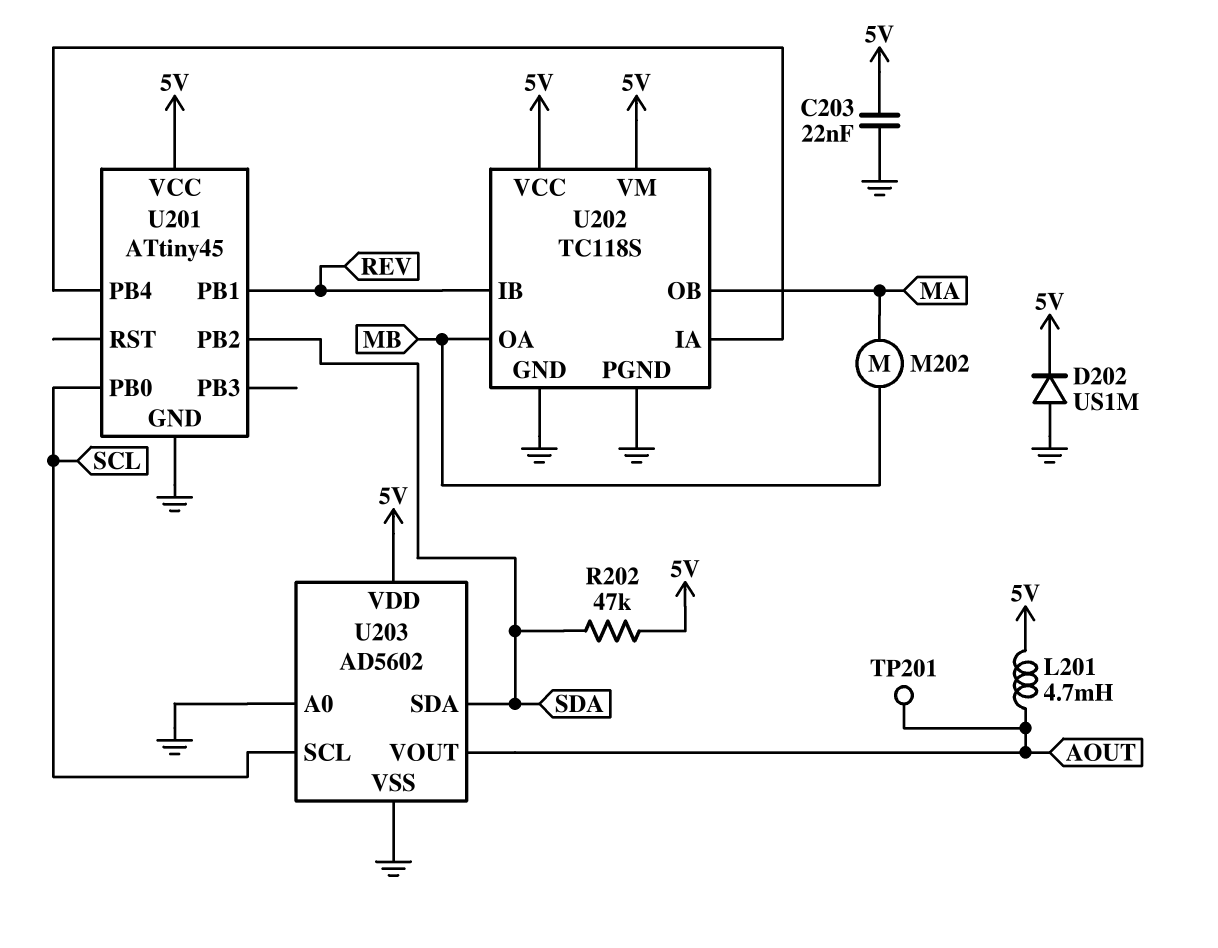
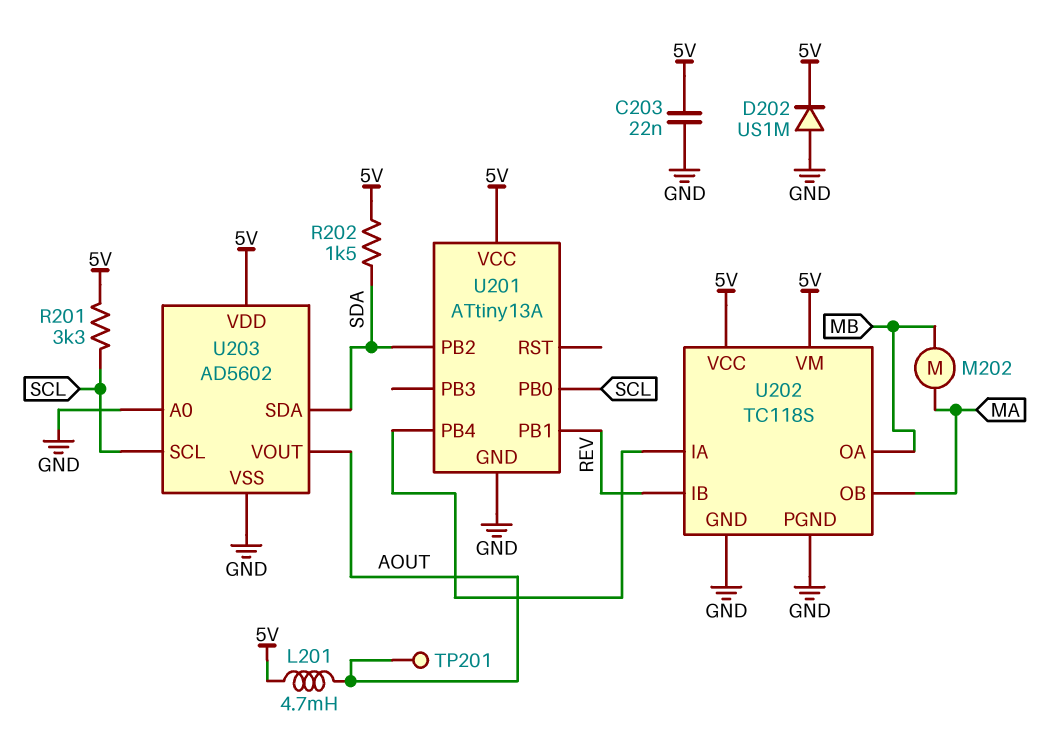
R201: none -> 3.3k (5V, SCL)
R202: 47k (5V, SDA) -> 1.5k (5V, SDA)
U201: ATtiny45 -> ATtiny13A

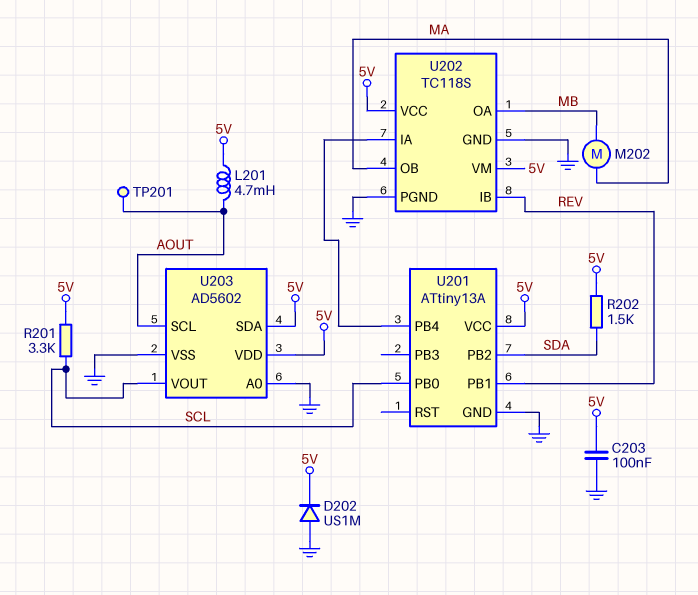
C203: 22nF (5V, GND) -> 100nF (5V, GND)
U203 pin SCL: SCL -> AOUT
U203 pin SDA: SDA -> 5V
U203 pin VOUT: AOUT -> SCL

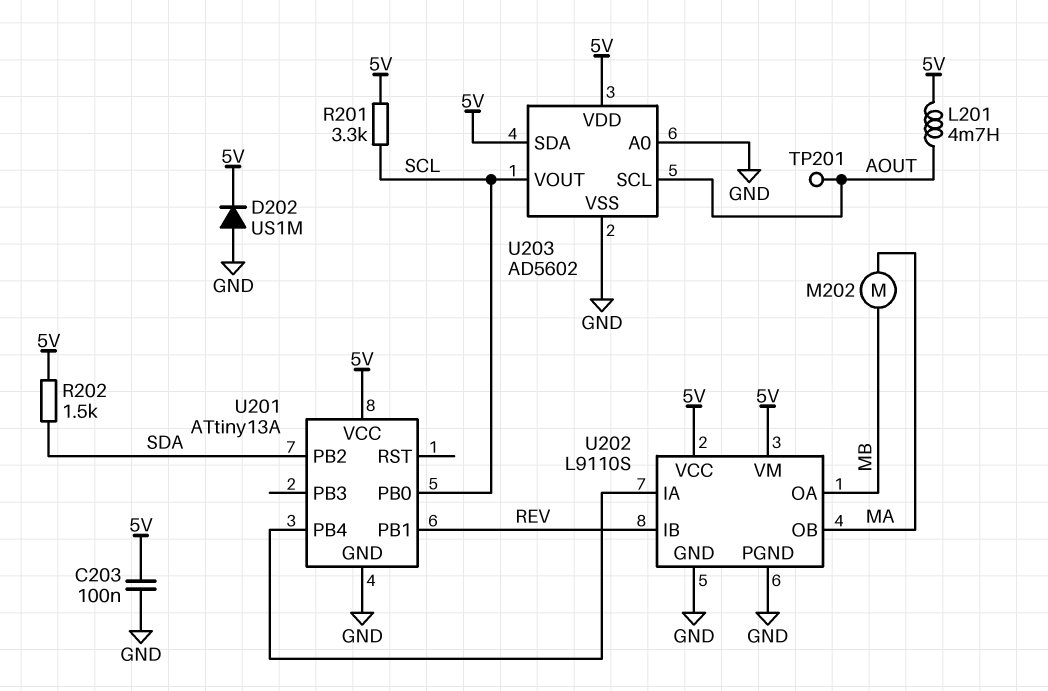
U202: TC118S -> L9110S

